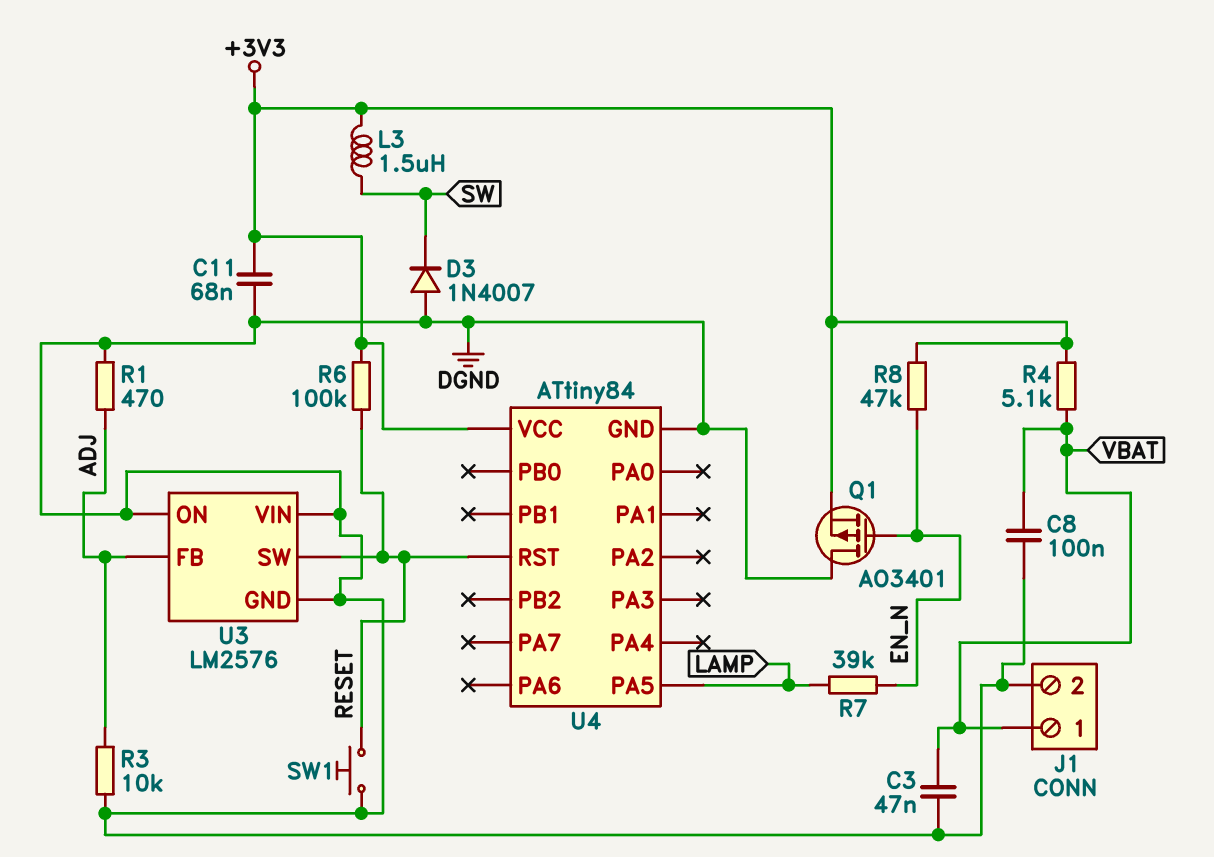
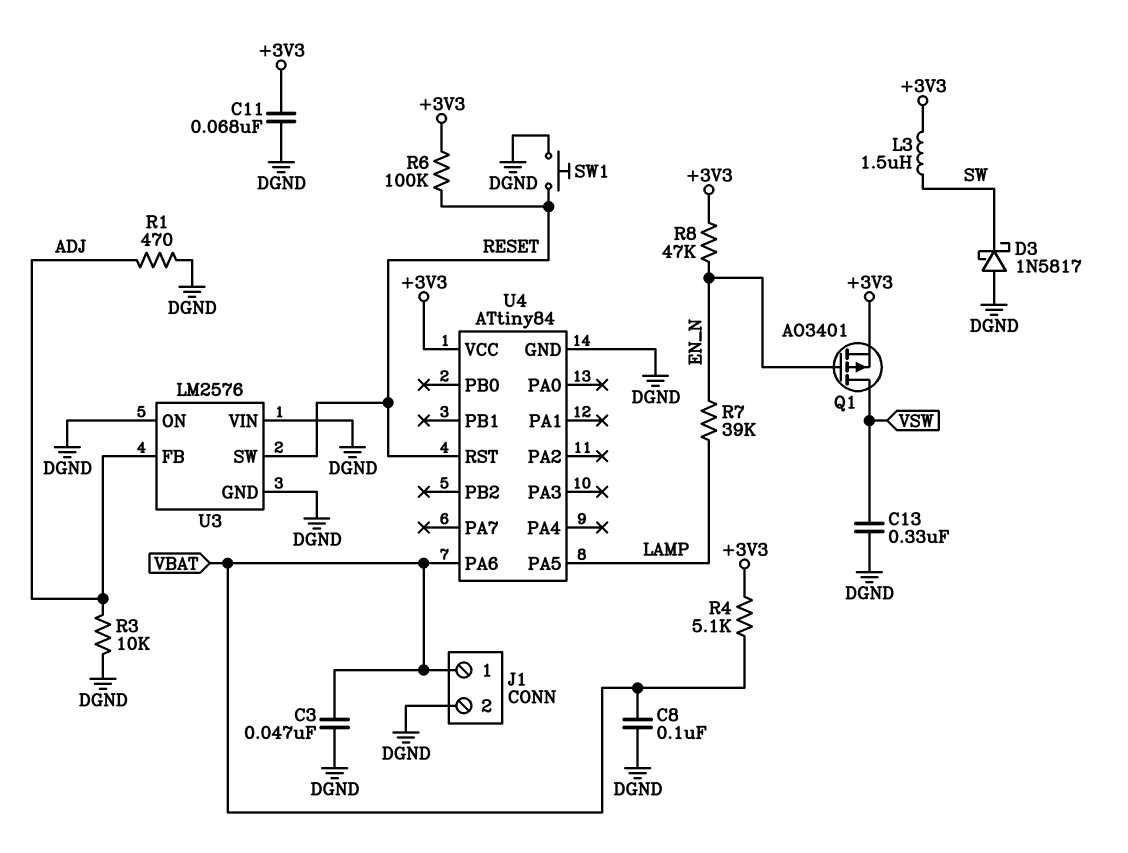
C13: none -> 330nF (DGND, VSW)
D3: diode 1N4007 (A DGND, K SW) -> schottky 1N5817 (A DGND, K SW)
Q1: PMOS AO3401 (G EN_N, D DGND, S +3V3) -> PMOS AO3401 (G EN_N, D VSW, S +3V3)
U4 pin PA6: none -> VBAT

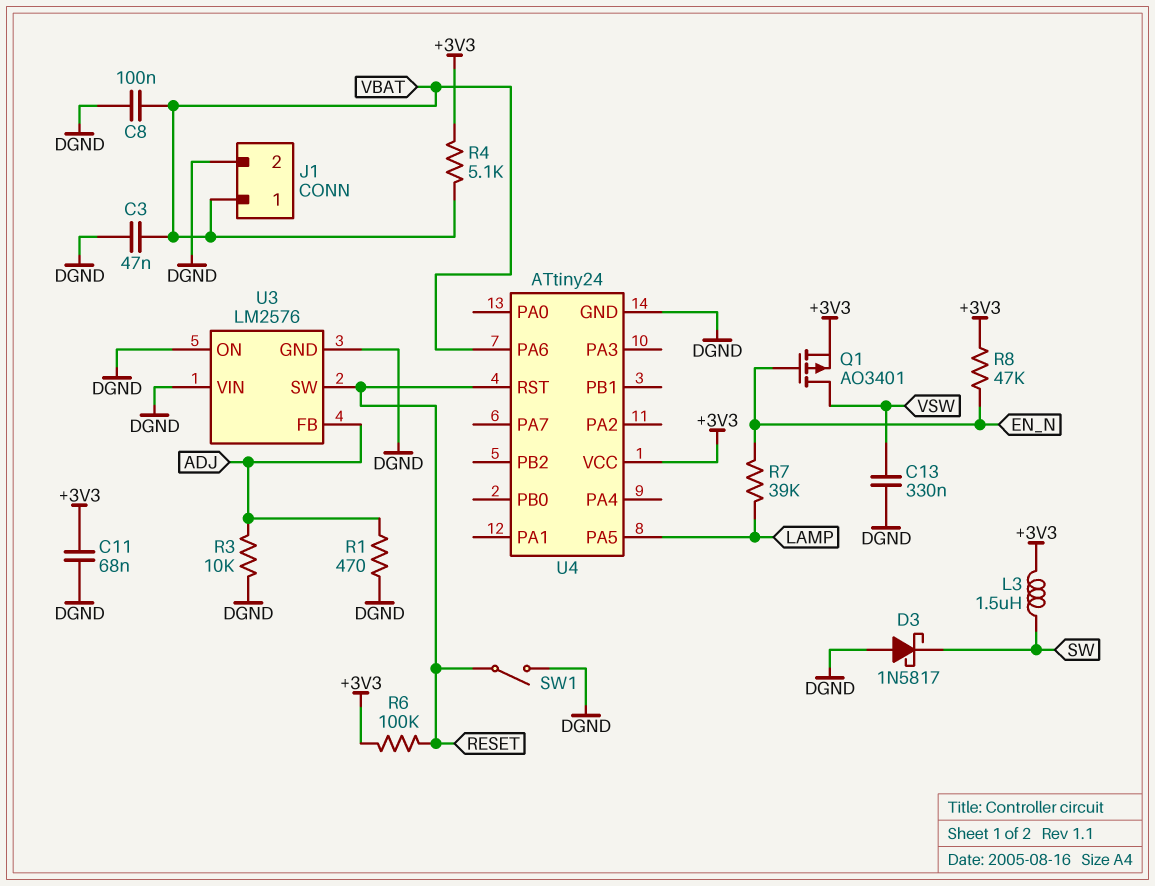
SW1: button (DGND, RESET) -> switch (DGND, RESET)
U4: ATtiny84 -> ATtiny24

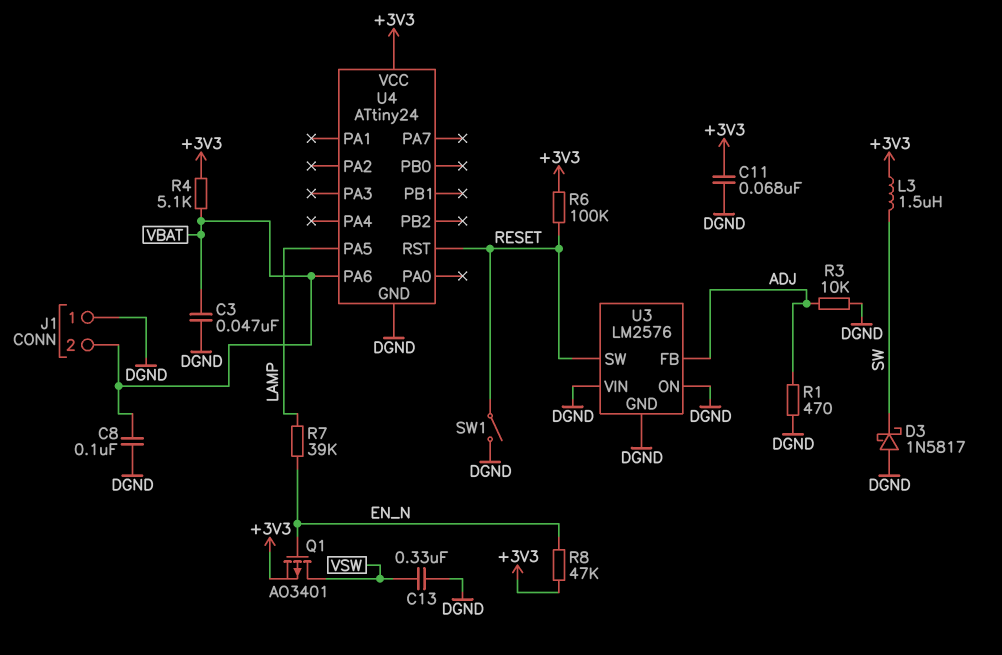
J1 pin 1: VBAT -> DGND
J1 pin 2: DGND -> VBAT

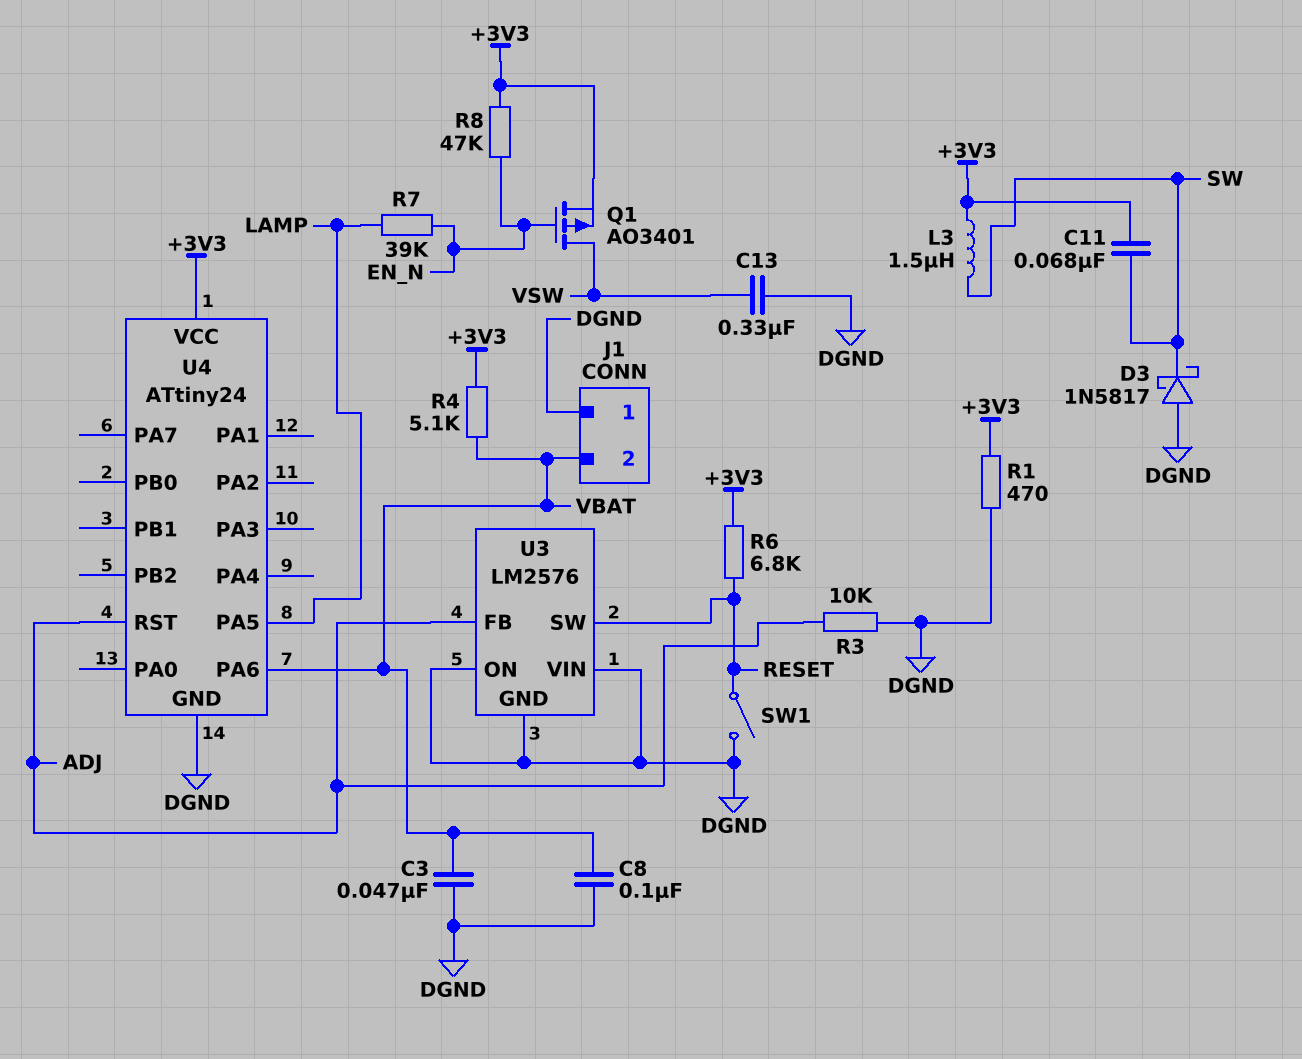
C11: 68nF (+3V3, DGND) -> 68nF (+3V3, SW)
R1: 470 (ADJ, DGND) -> 470 (+3V3, DGND)
R6: 100k (+3V3, RESET) -> 6.8k (+3V3, RESET)
U4 pin RST: RESET -> ADJ

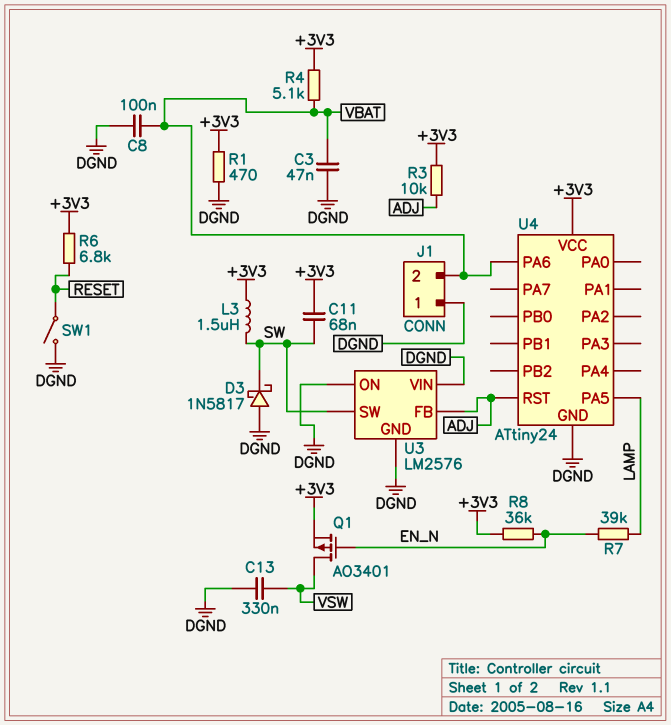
R3: 10k (ADJ, DGND) -> 10k (+3V3, ADJ)
R8: 47k (+3V3, EN_N) -> 36k (+3V3, EN_N)
U3 pin SW: RESET -> SW

